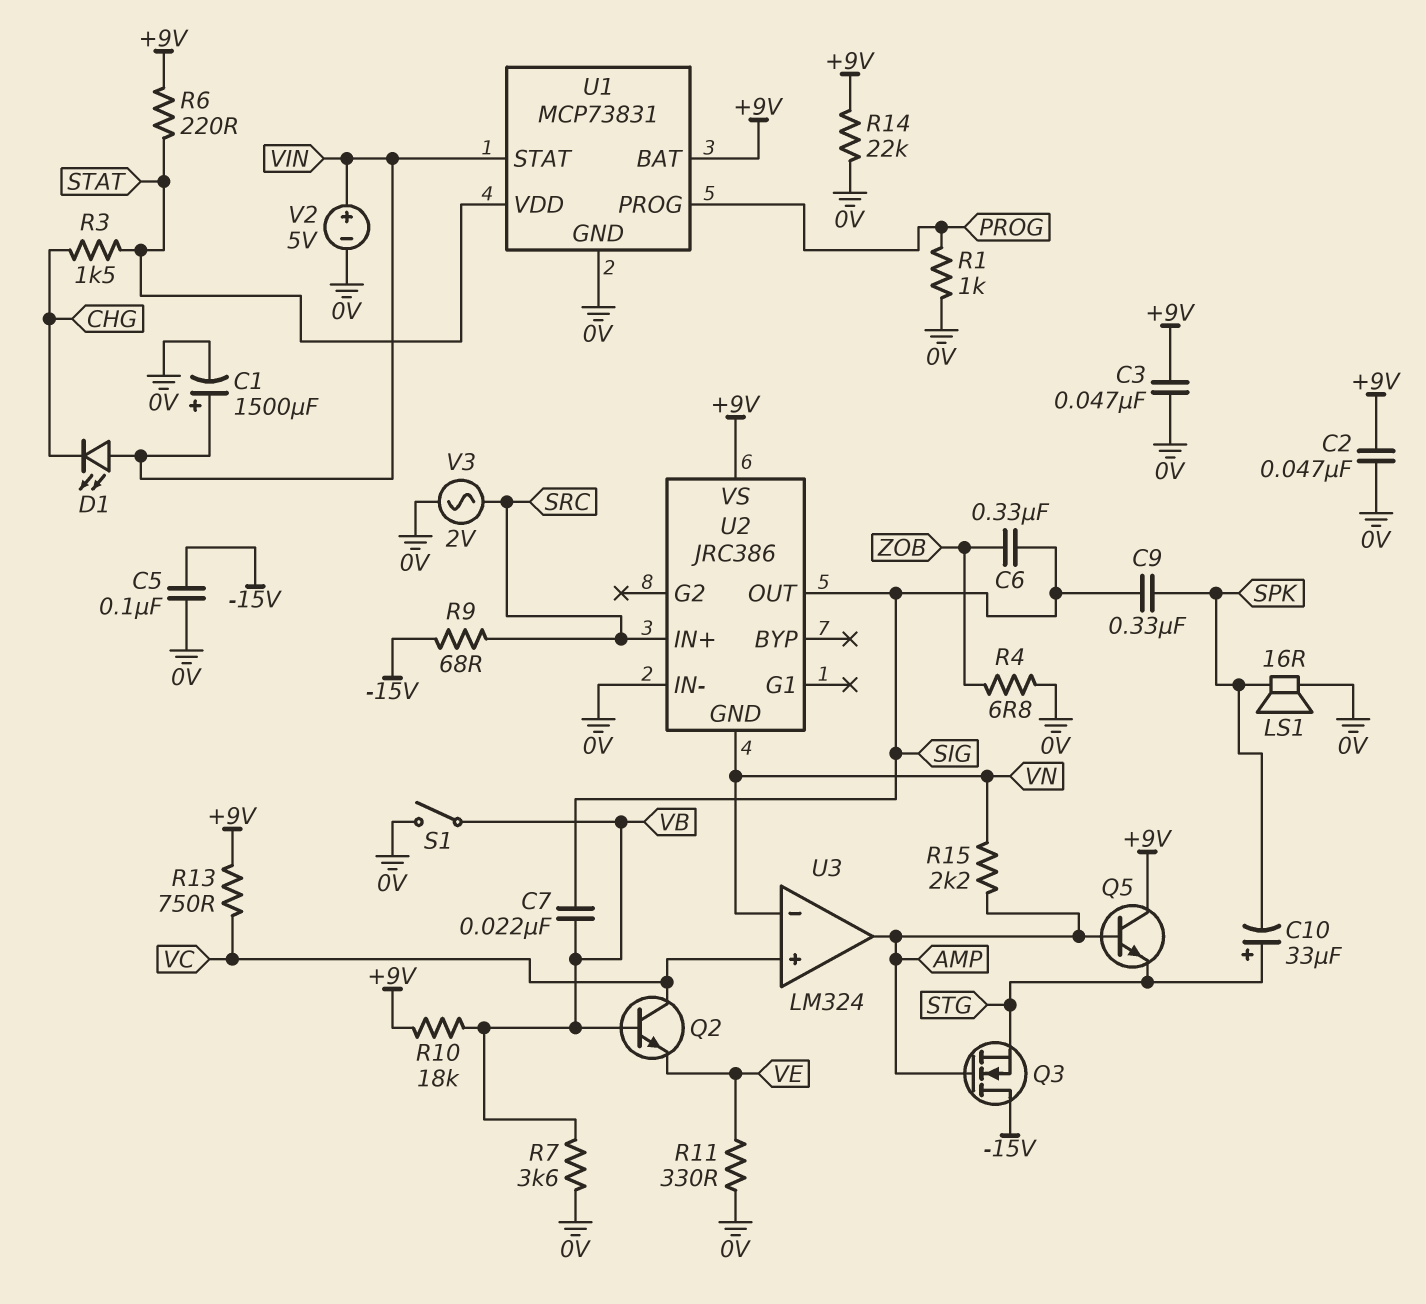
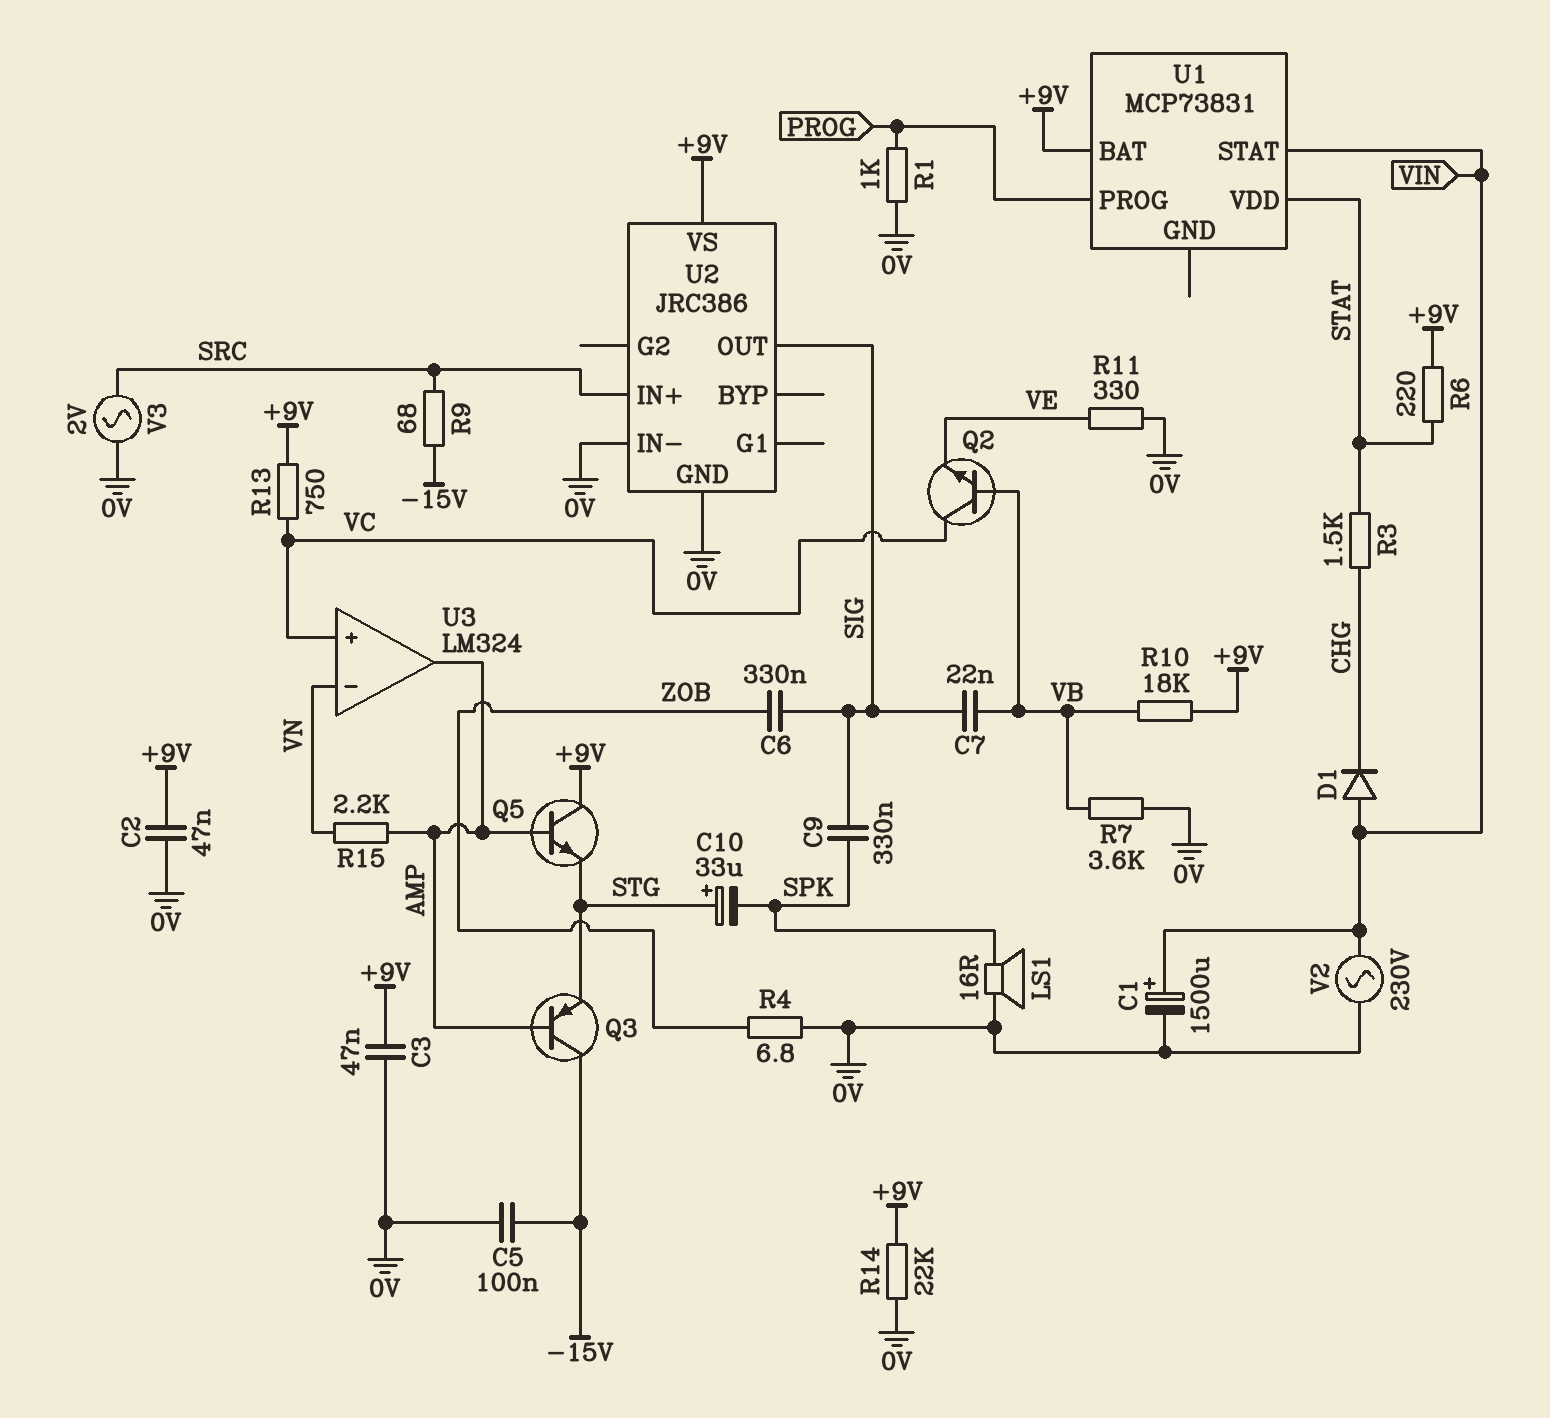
D1: LED (A VIN, K CHG) -> diode (A VIN, K CHG)
Q3: NMOS (G AMP, D -15V, S STG) -> PNP (B AMP, C -15V, E STG)
S1: switch (0V, VB) -> none
U1 pin GND: 0V -> none
U2 pin GND: VN -> 0V
V2: 5V (plus VIN, minus 0V) -> AC 230V (0V, VIN)

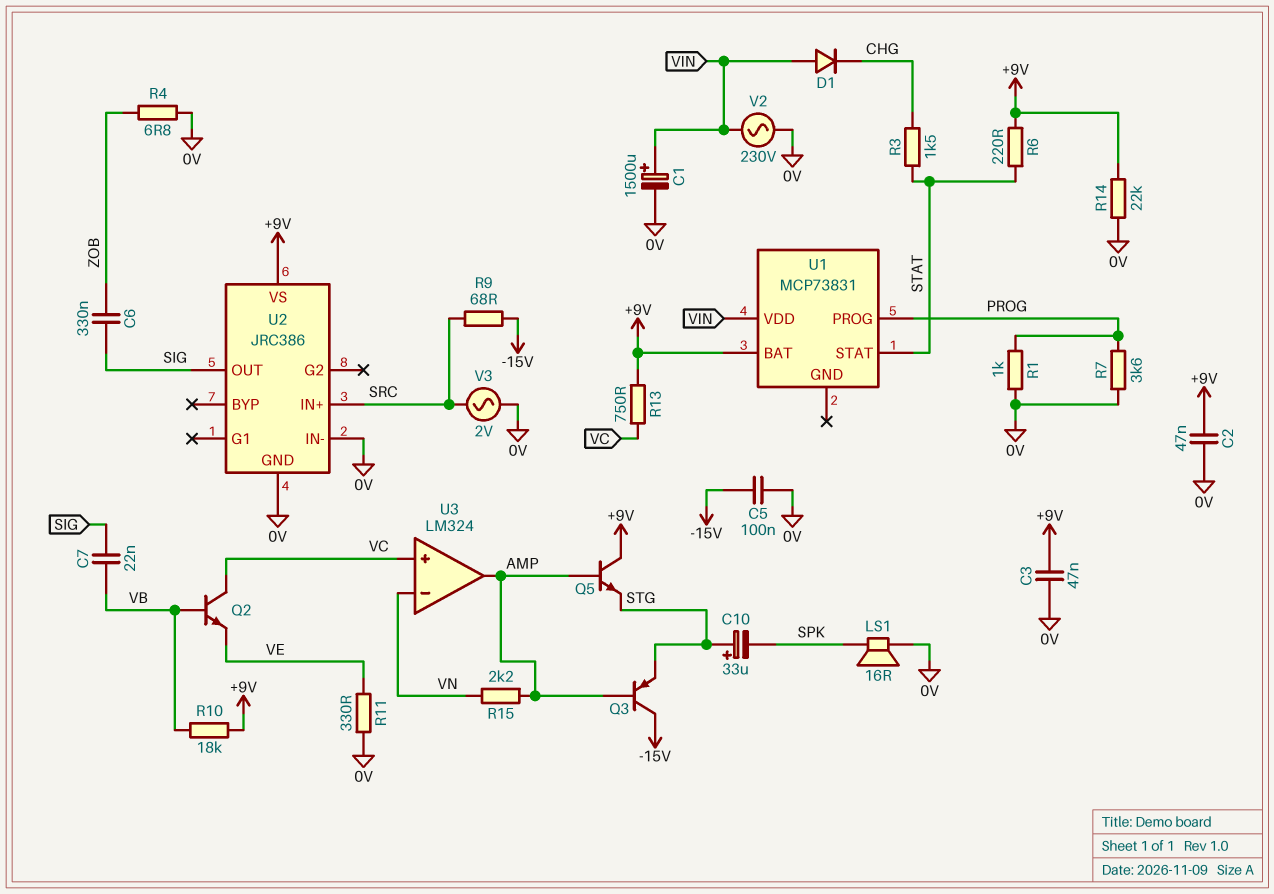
C9: 330nF (SIG, SPK) -> none
R7: 3.6k (0V, VB) -> 3.6k (0V, PROG)
U1 pin STAT: VIN -> STAT
U1 pin VDD: STAT -> VIN

